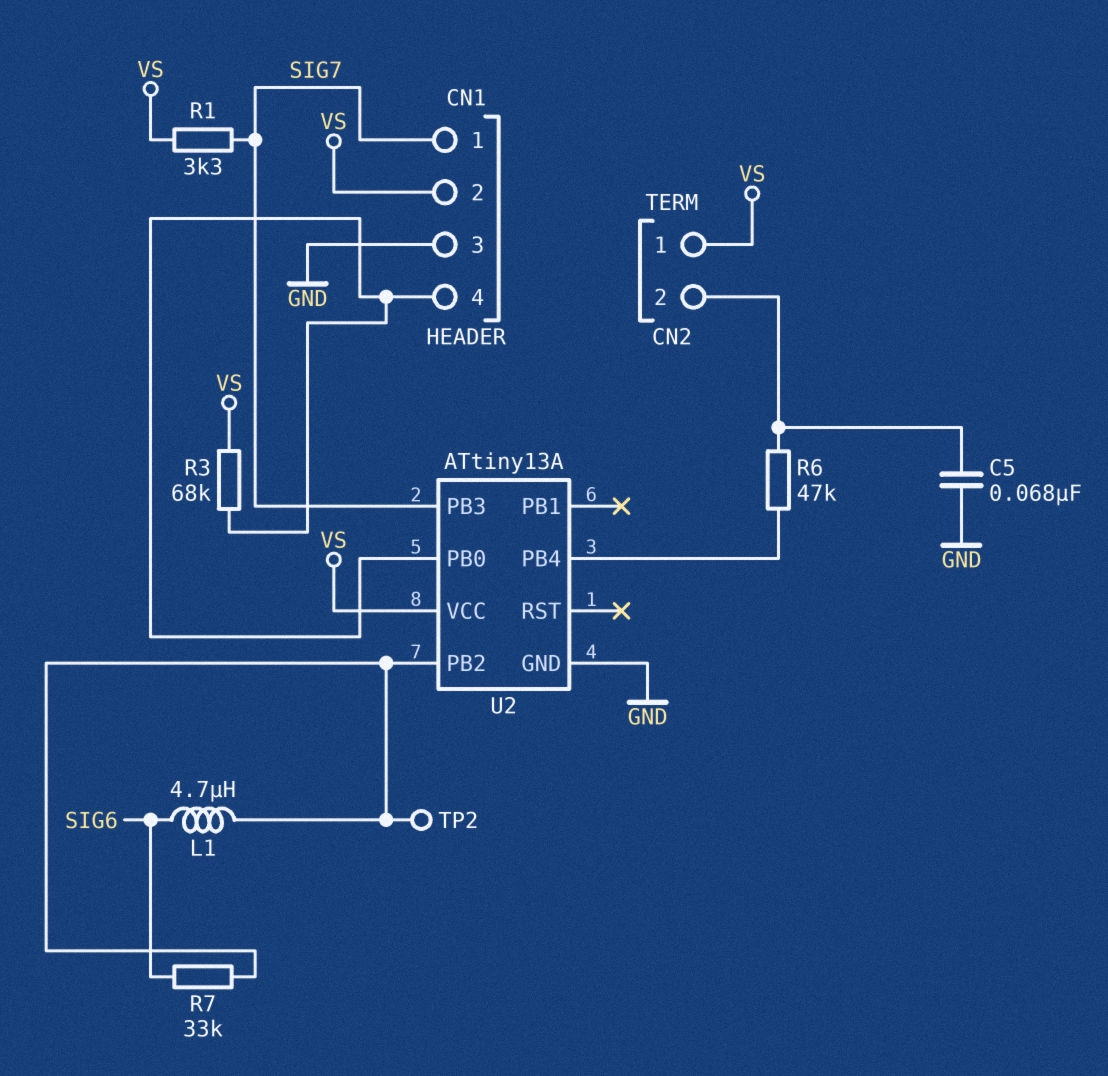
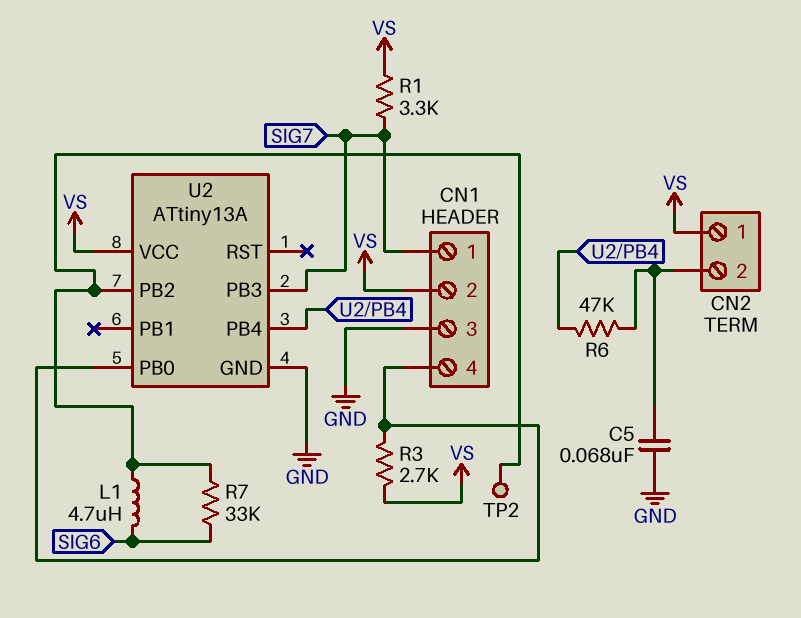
R3: 68k (CN1/4, VS) -> 2.7k (CN1/4, VS)

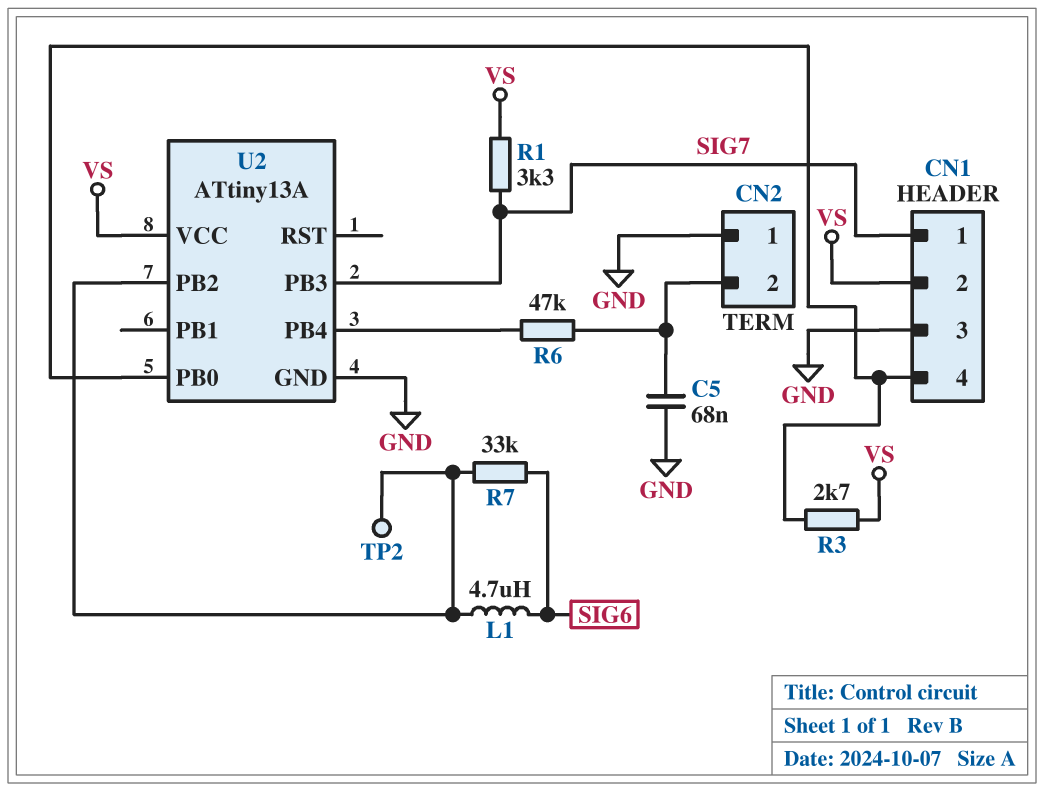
CN2 pin 1: VS -> GND

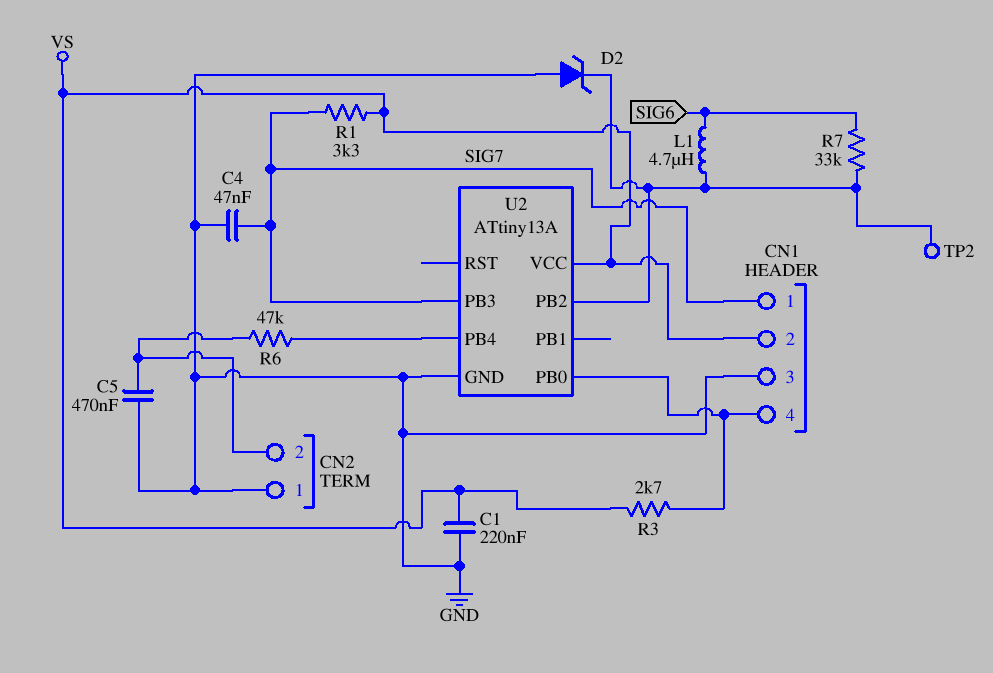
C1: none -> 220nF (GND, VS)
C4: none -> 47nF (GND, SIG7)
C5: 68nF (CN2/2, GND) -> 470nF (CN2/2, GND)
D2: none -> zener (A GND, K U2/PB2)

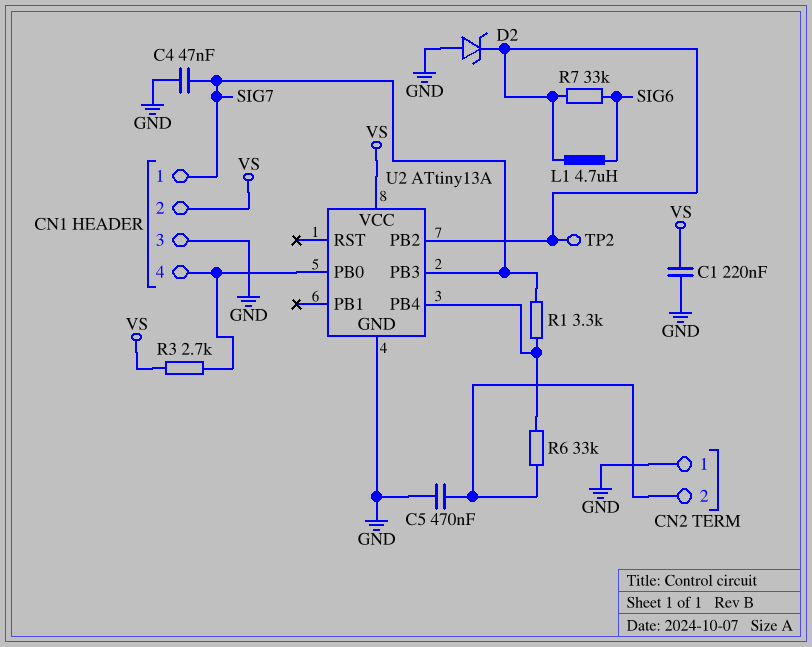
R1: 3.3k (SIG7, VS) -> 3.3k (SIG7, U2/PB4)
R6: 47k (CN2/2, U2/PB4) -> 33k (CN2/2, U2/PB4)

